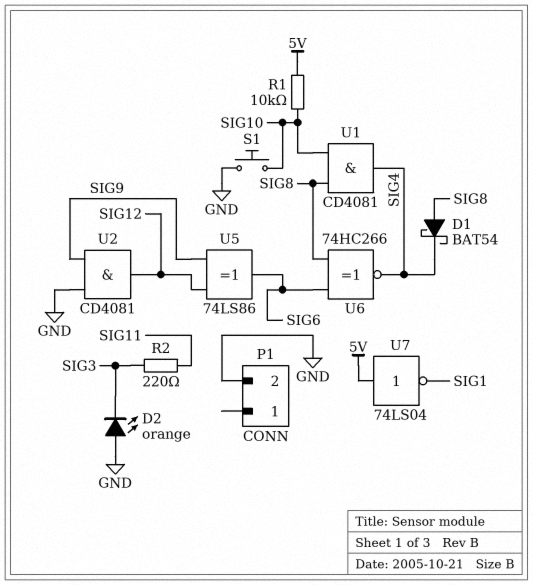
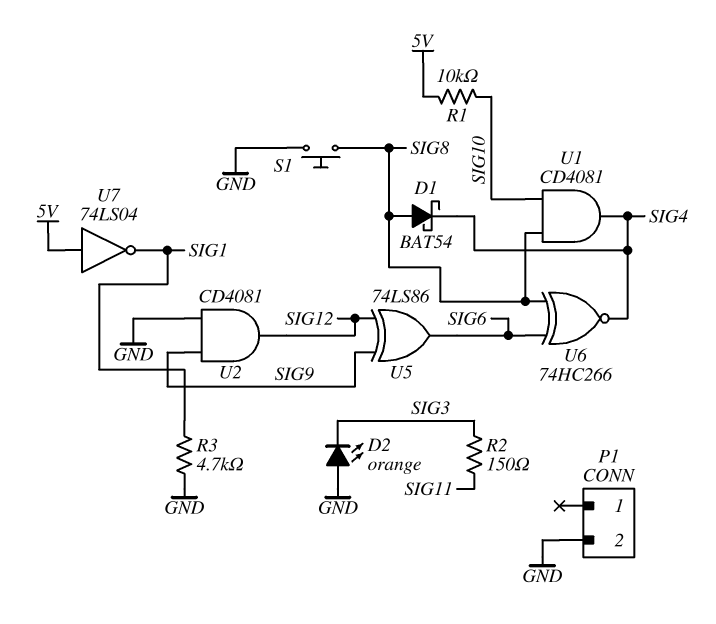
R2: 220 (SIG3, SIG11) -> 150 (SIG3, SIG11)
R3: none -> 4.7k (GND, SIG1)
S1: button (GND, SIG10) -> button (GND, SIG8)

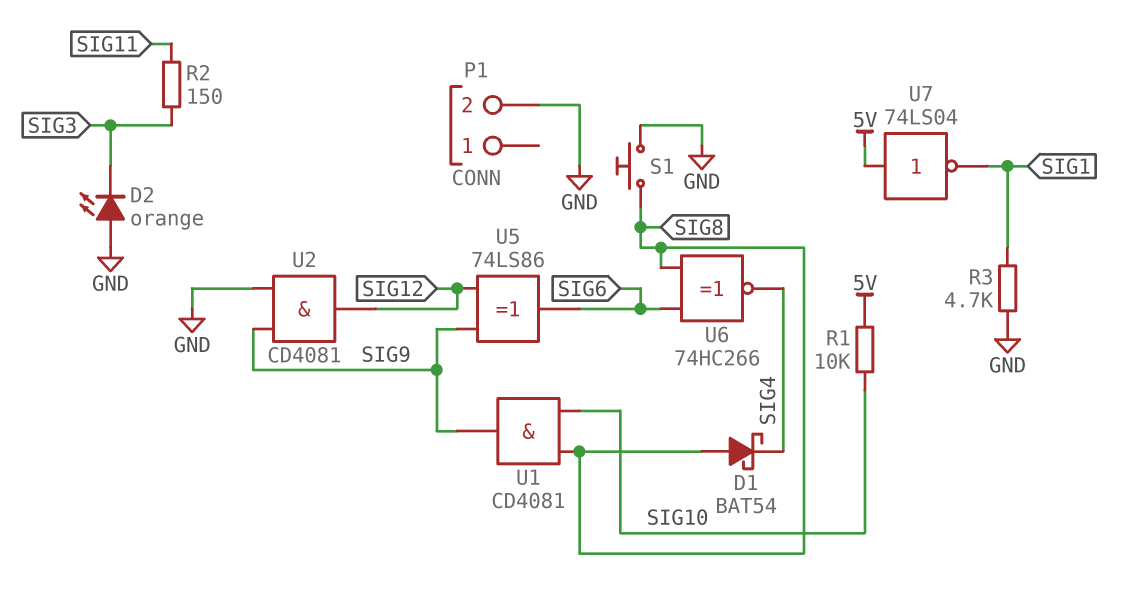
U1: AND CD4081 (in SIG8, in SIG10, out SIG4) -> AND CD4081 (in SIG8, in SIG10, out SIG9)

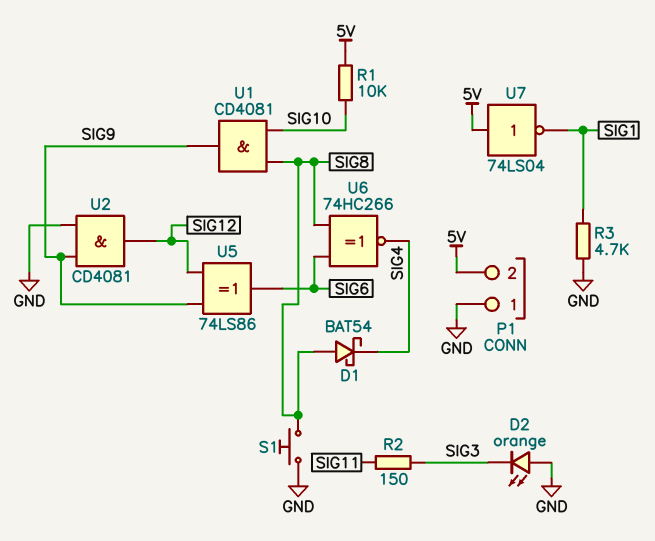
P1 pin 1: none -> GND
P1 pin 2: GND -> 5V

